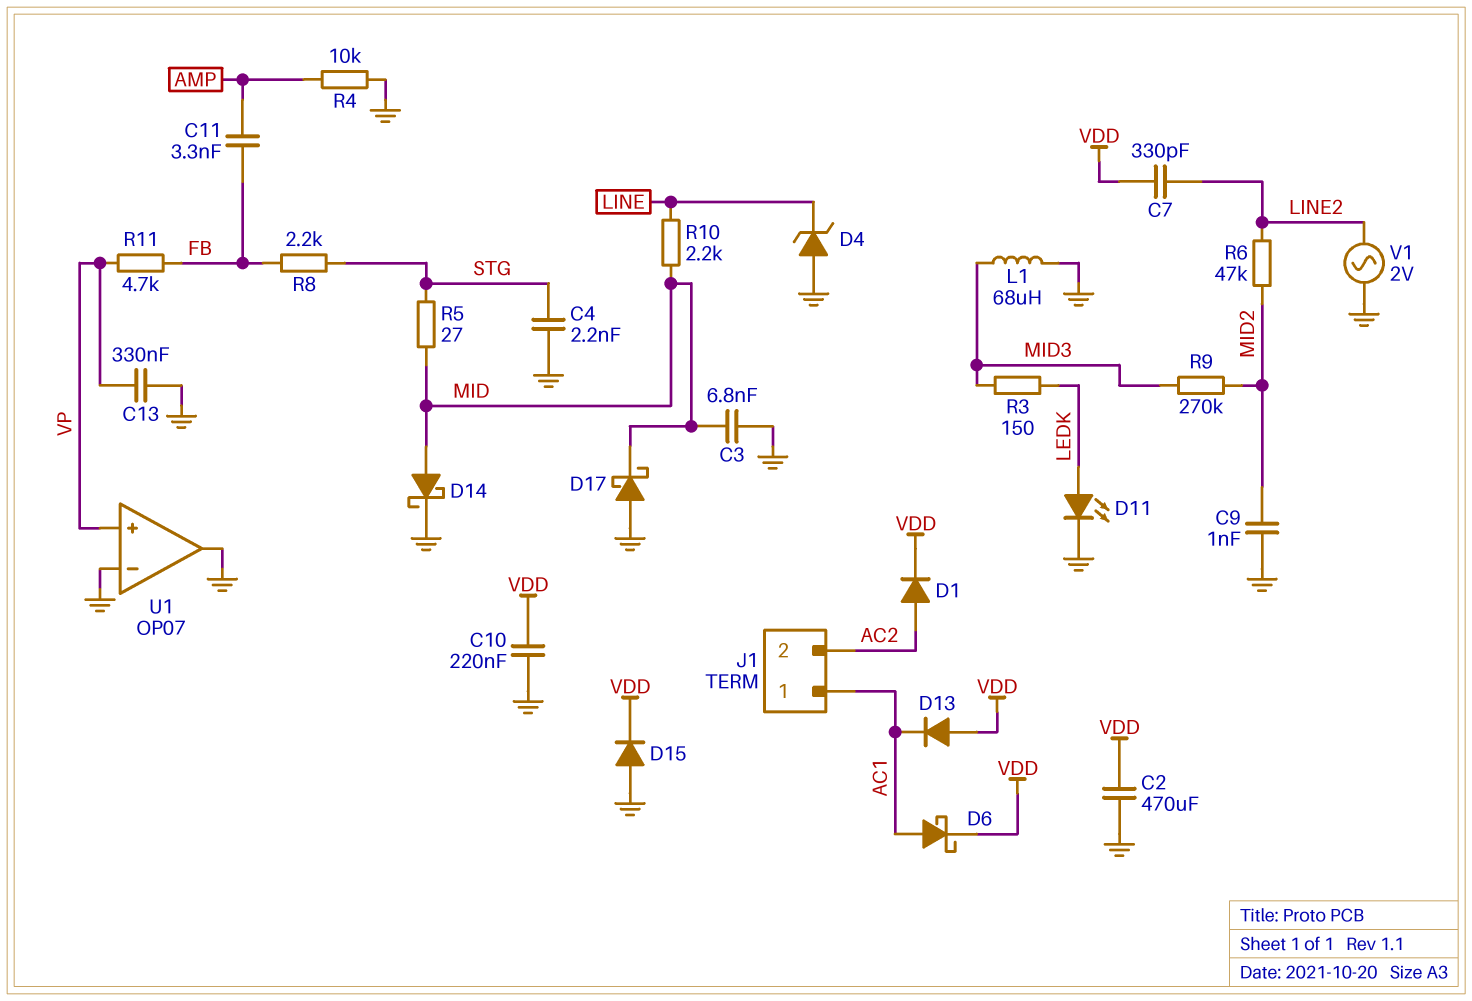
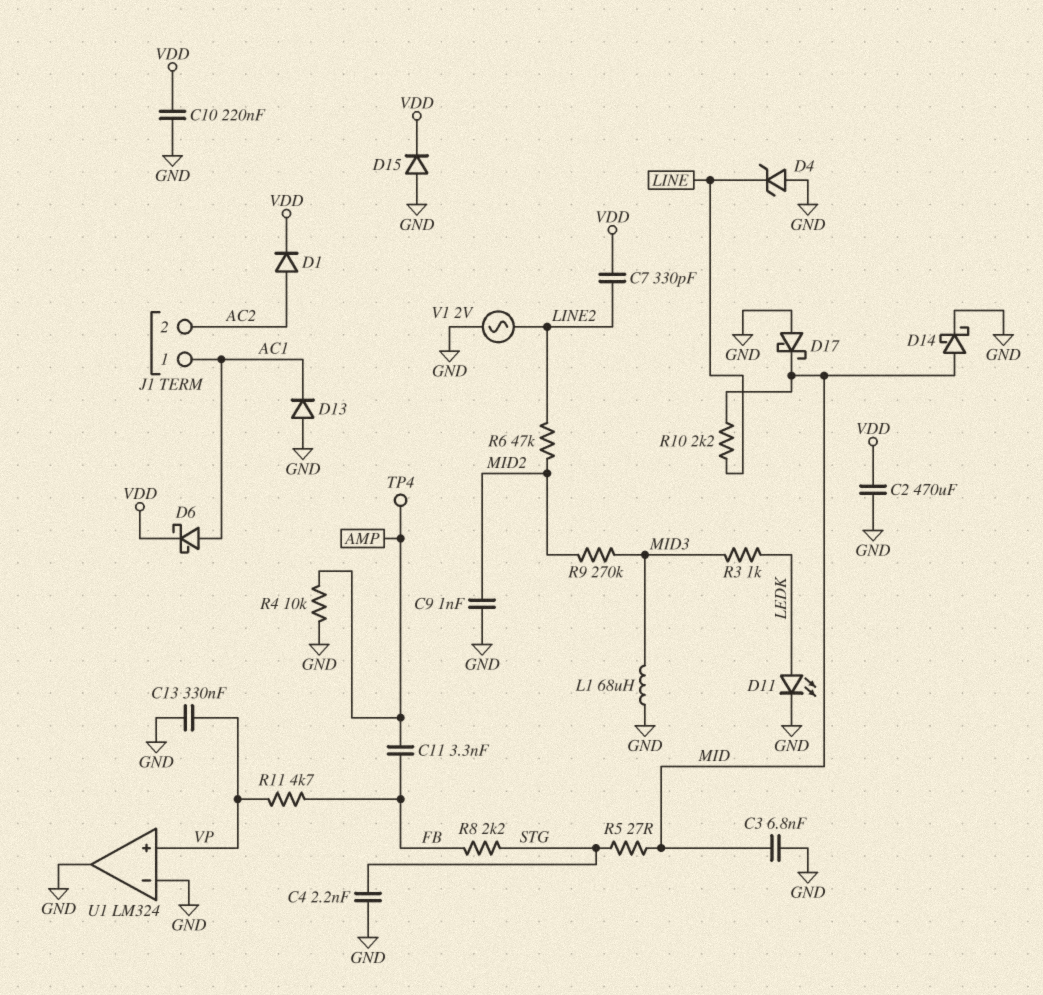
D13: diode (A VDD, K AC1) -> diode (A GND, K AC1)
R3: 150 (LEDK, MID3) -> 1k (LEDK, MID3)
TP4: none -> test point (AMP)
U1: OP07 -> LM324

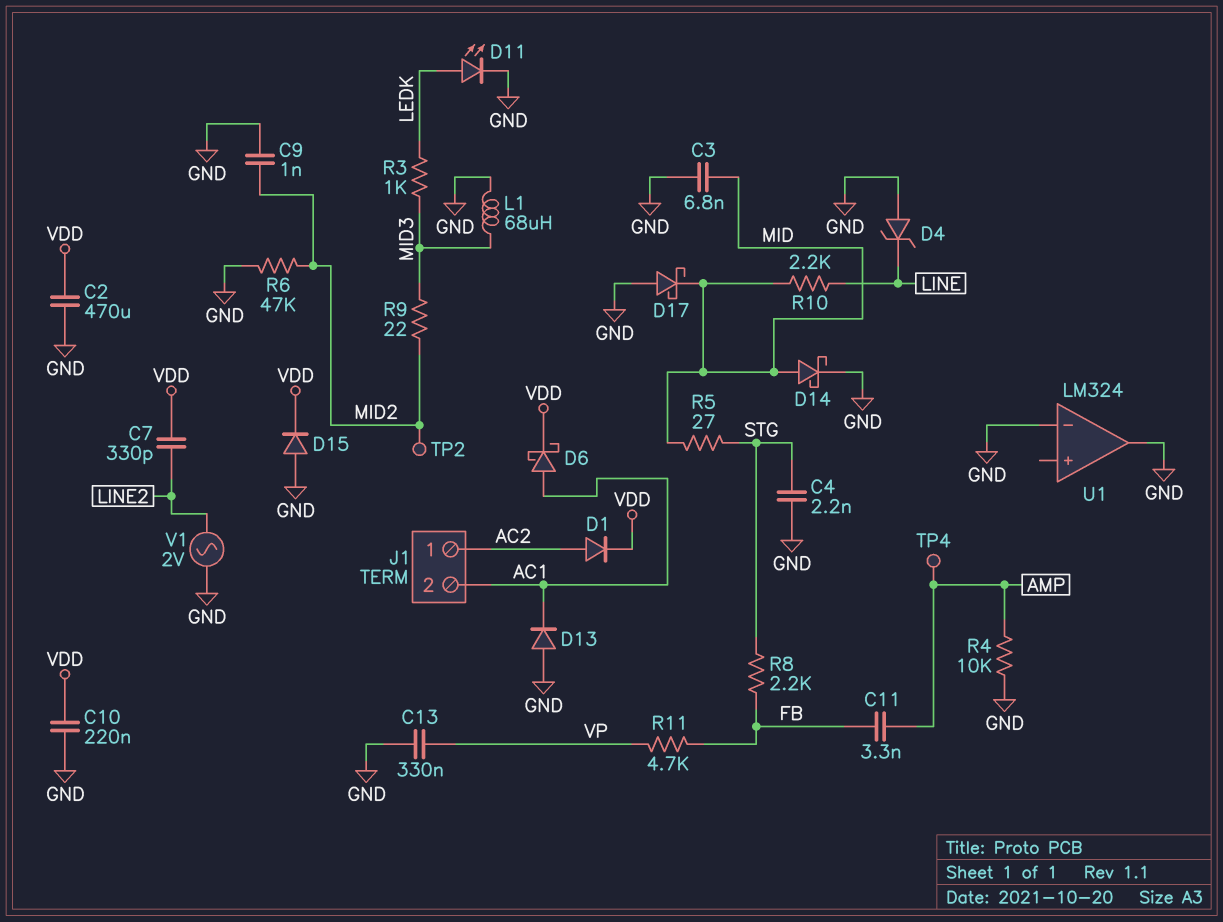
J1 pin 1: AC1 -> AC2
J1 pin 2: AC2 -> AC1
R6: 47k (LINE2, MID2) -> 47k (GND, MID2)
R9: 270k (MID2, MID3) -> 22 (MID2, MID3)
TP2: none -> test point (MID2)
U1 pin in+: VP -> none

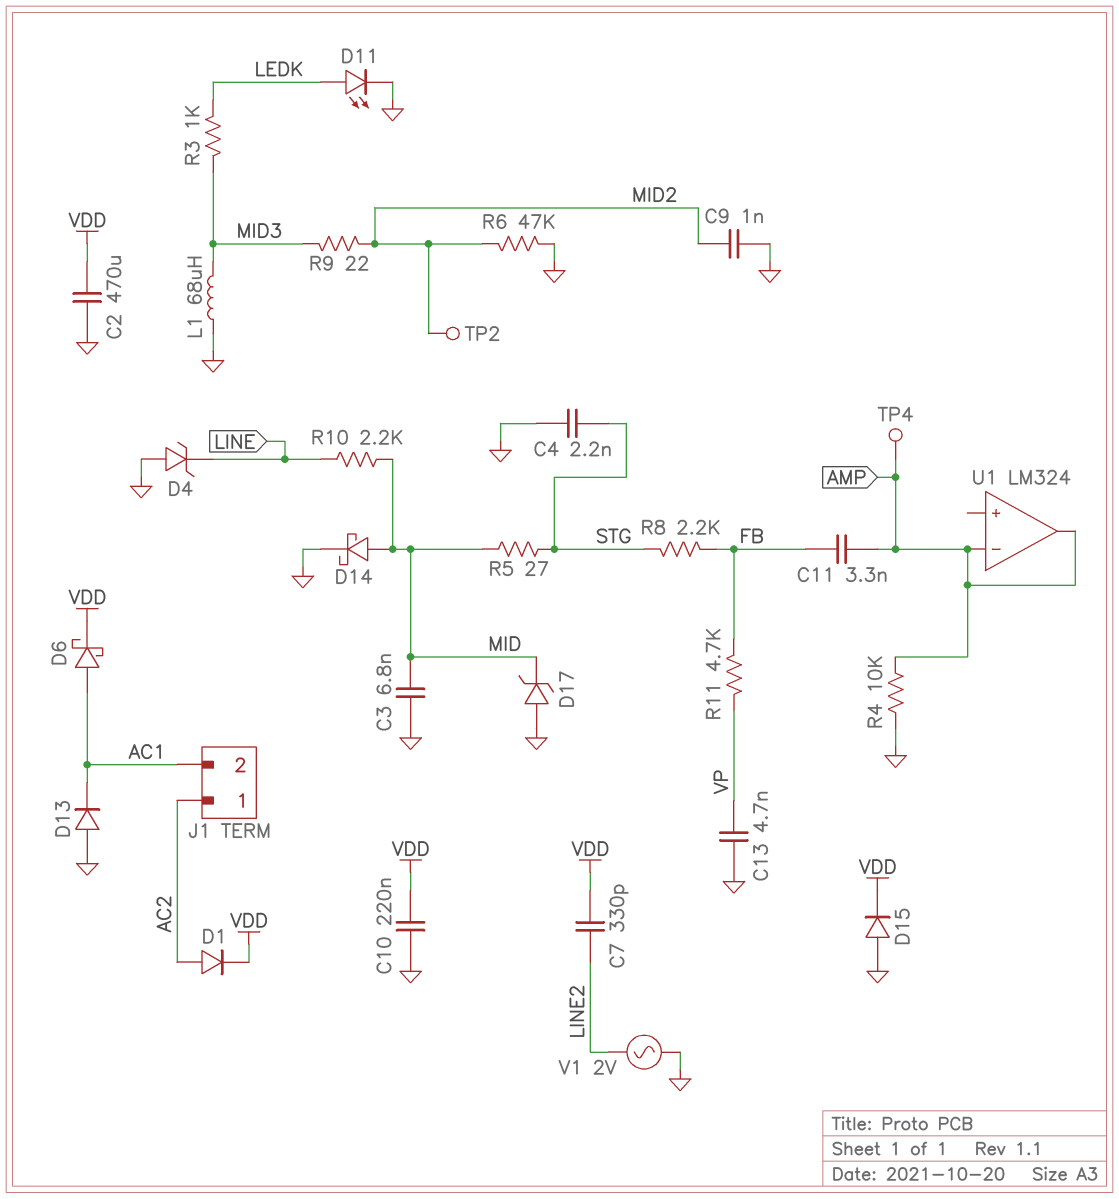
C13: 330nF (GND, VP) -> 4.7nF (GND, VP)
D17: schottky (A GND, K MID) -> zener (A GND, K MID)
U1 pin in-: GND -> AMP
U1 pin out: GND -> AMP

